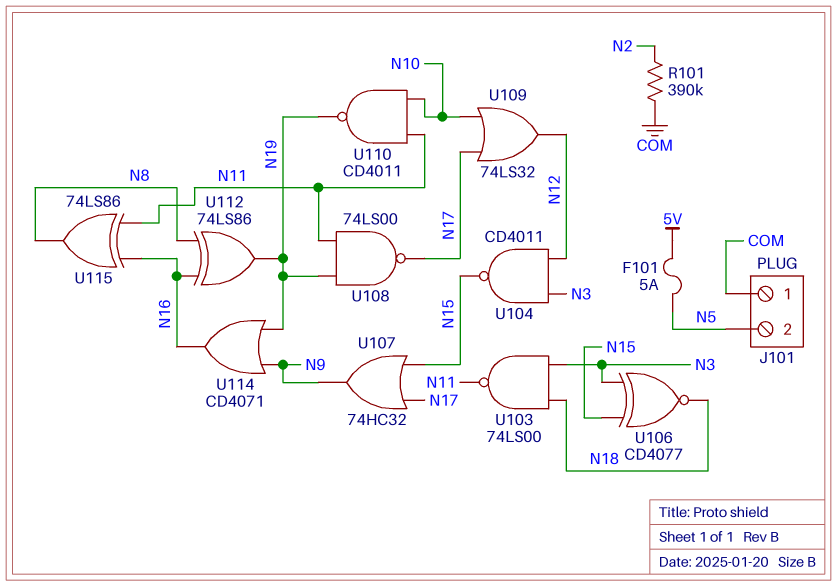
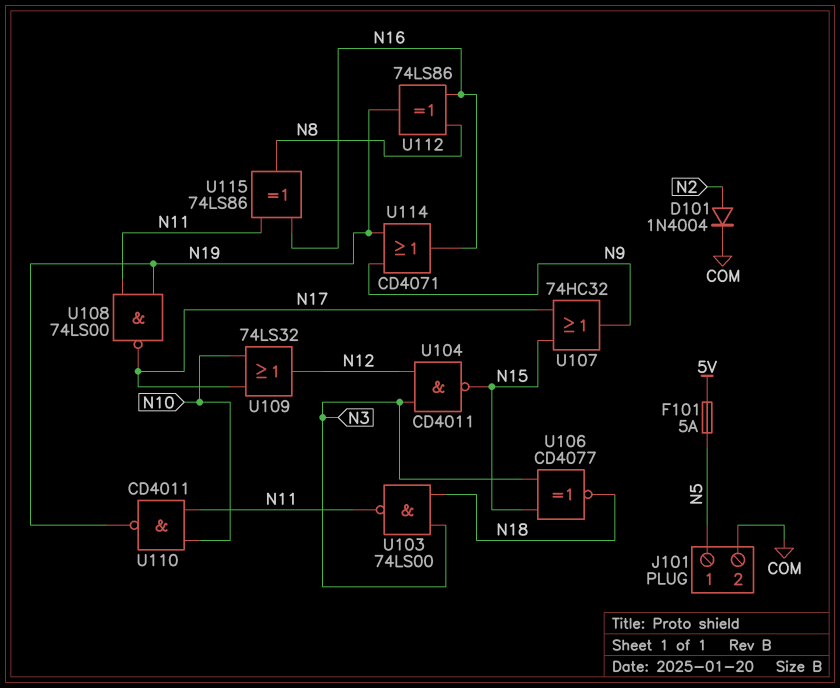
D101: none -> diode 1N4004 (A N2, K COM)
J101 pin 1: COM -> N5
J101 pin 2: N5 -> COM
R101: 390k (COM, N2) -> none

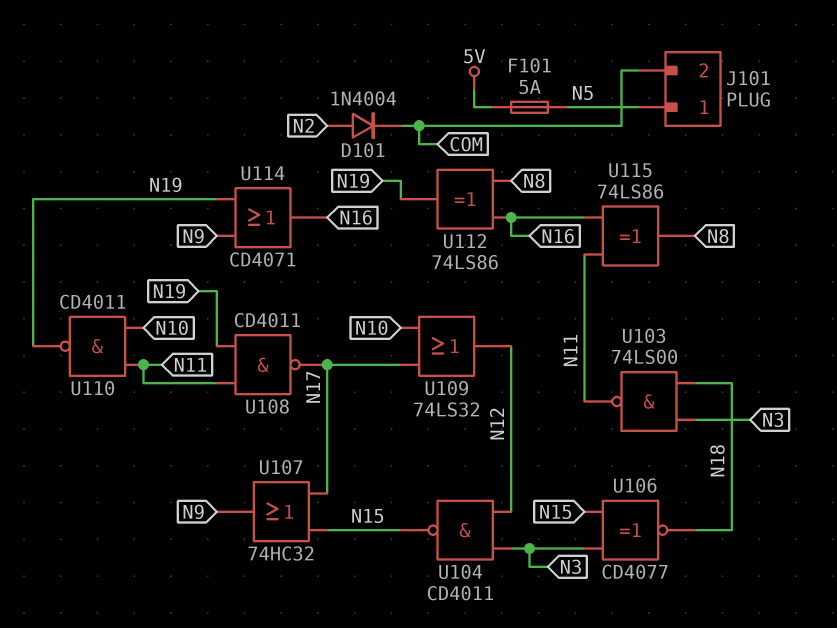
U108: NAND 74LS00 (in N11, in N19, out N17) -> NAND CD4011 (in N11, in N19, out N17)

